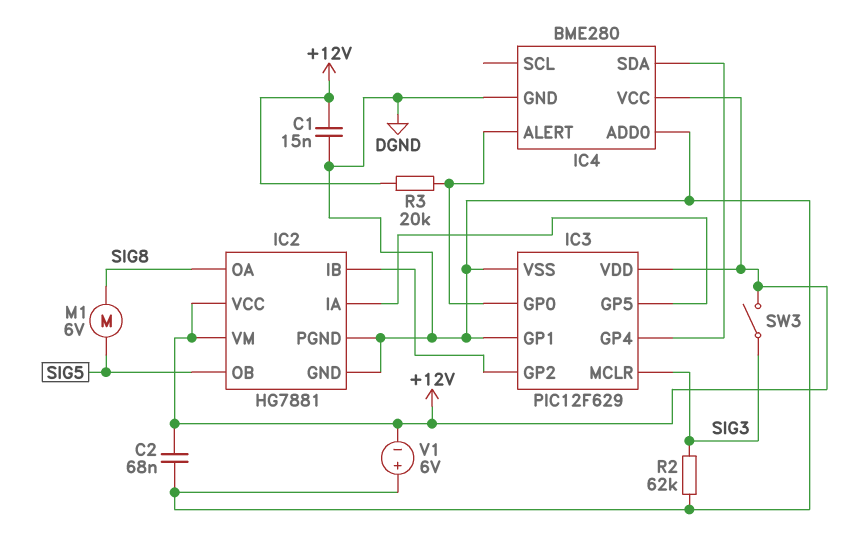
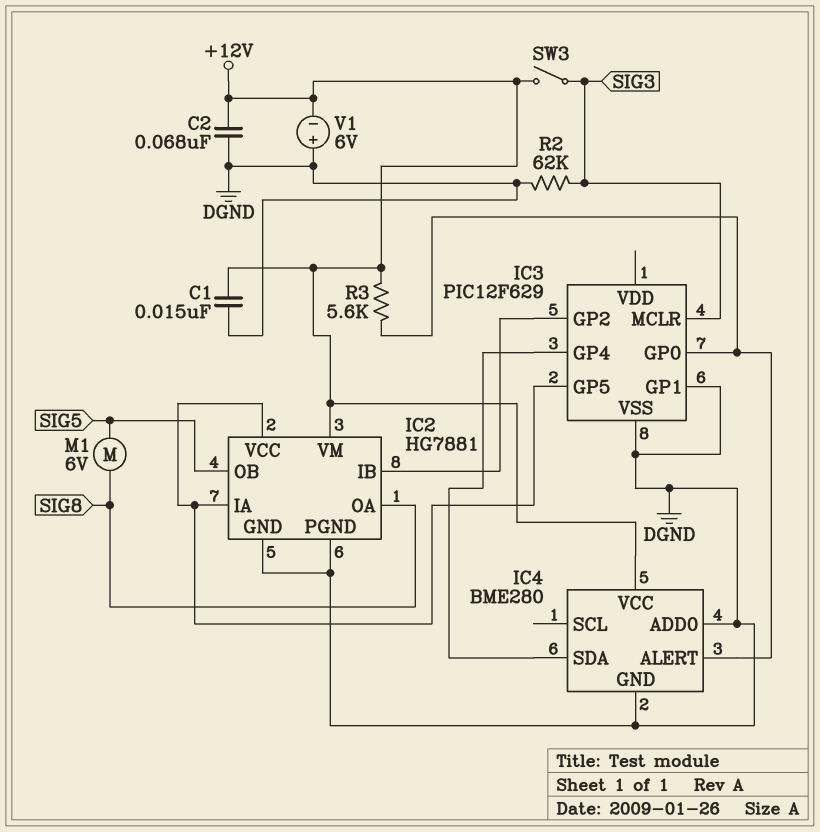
IC2 pin VCC: +12V -> IC2/IA
IC3 pin VDD: +12V -> none
R3: 20k (+12V, IC3/GP0) -> 5.6k (+12V, IC3/GP0)

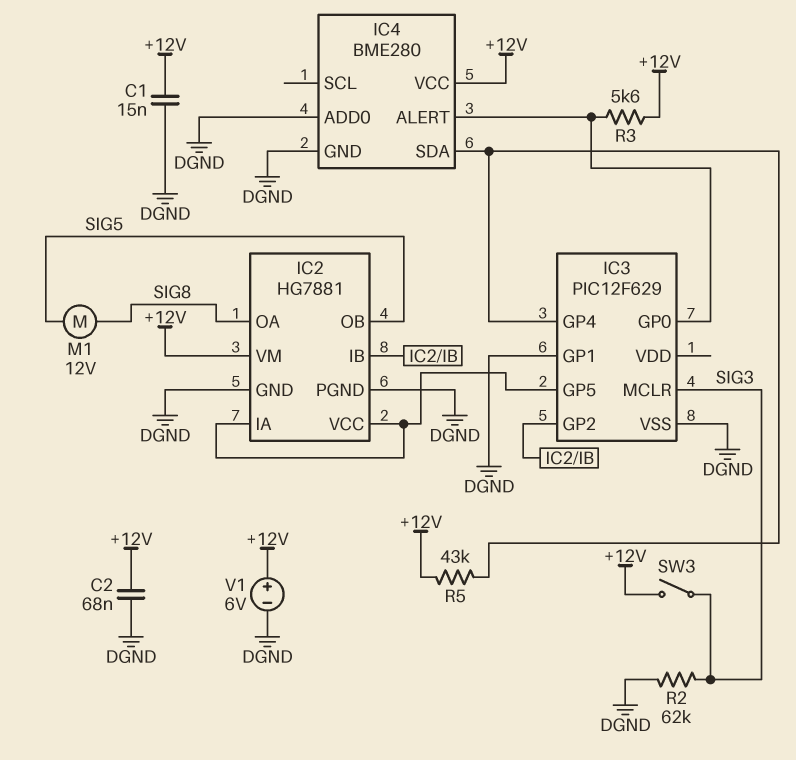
M1: motor 6V (SIG5, SIG8) -> motor 12V (SIG5, SIG8)
R5: none -> 43k (+12V, IC3/GP4)
V1: 6V (plus DGND, minus +12V) -> 6V (plus +12V, minus DGND)

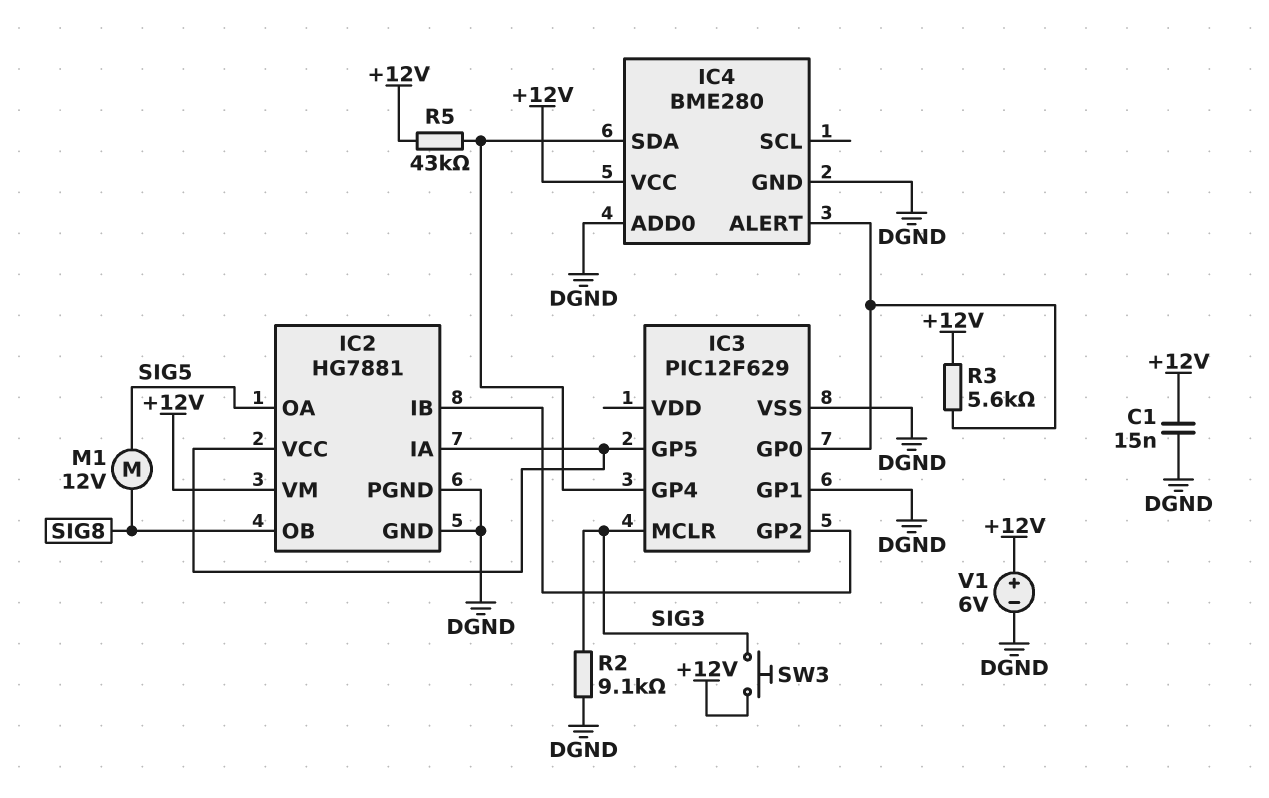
C2: 68nF (+12V, DGND) -> none
IC2 pin OA: SIG8 -> SIG5
IC2 pin OB: SIG5 -> SIG8
R2: 62k (DGND, SIG3) -> 9.1k (DGND, SIG3)
SW3: switch (+12V, SIG3) -> button (+12V, SIG3)

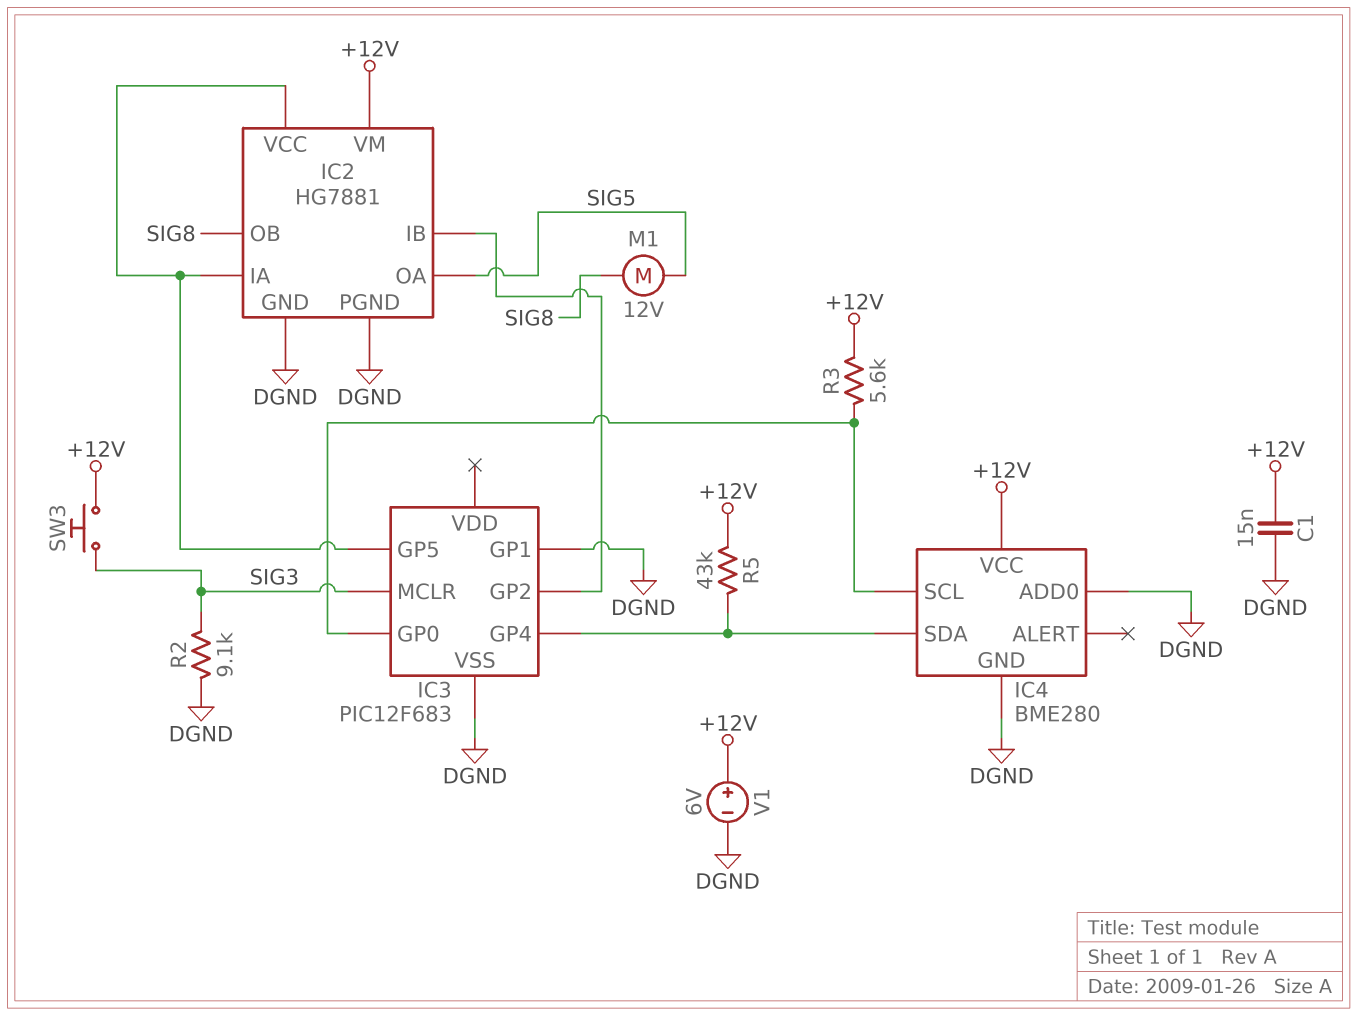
IC3: PIC12F629 -> PIC12F683
IC4 pin ALERT: IC3/GP0 -> none
IC4 pin SCL: none -> IC3/GP0

